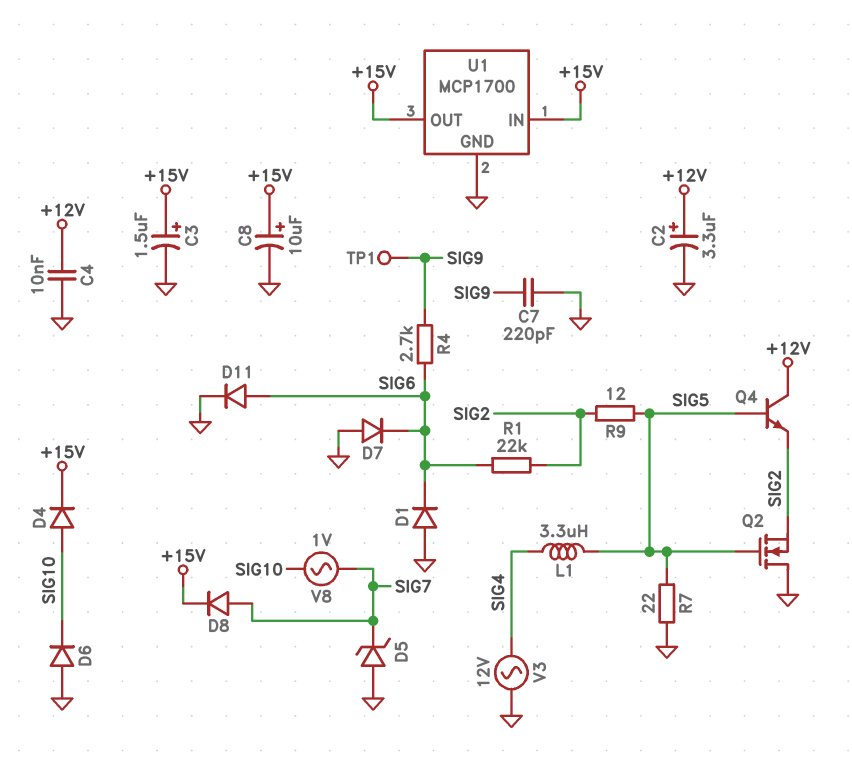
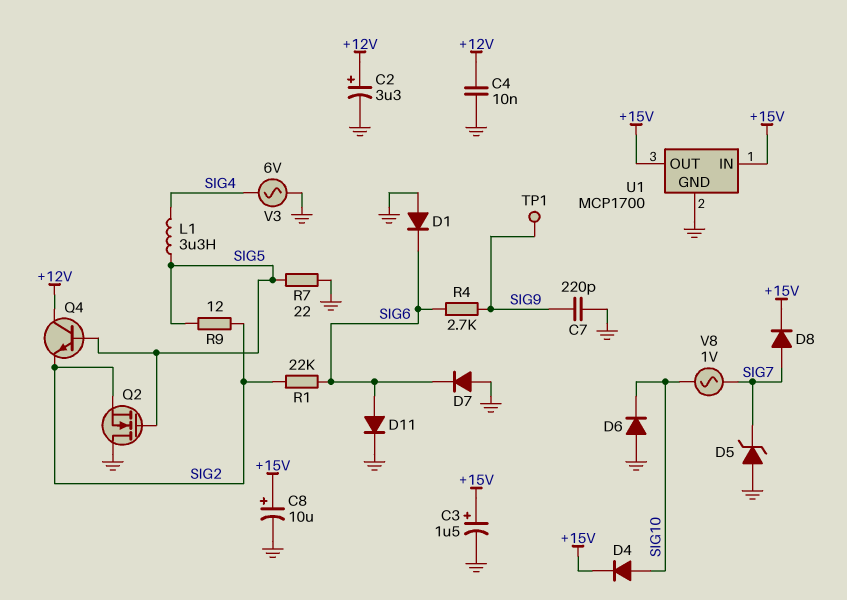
V3: AC 12V (GND, SIG4) -> AC 6V (GND, SIG4)

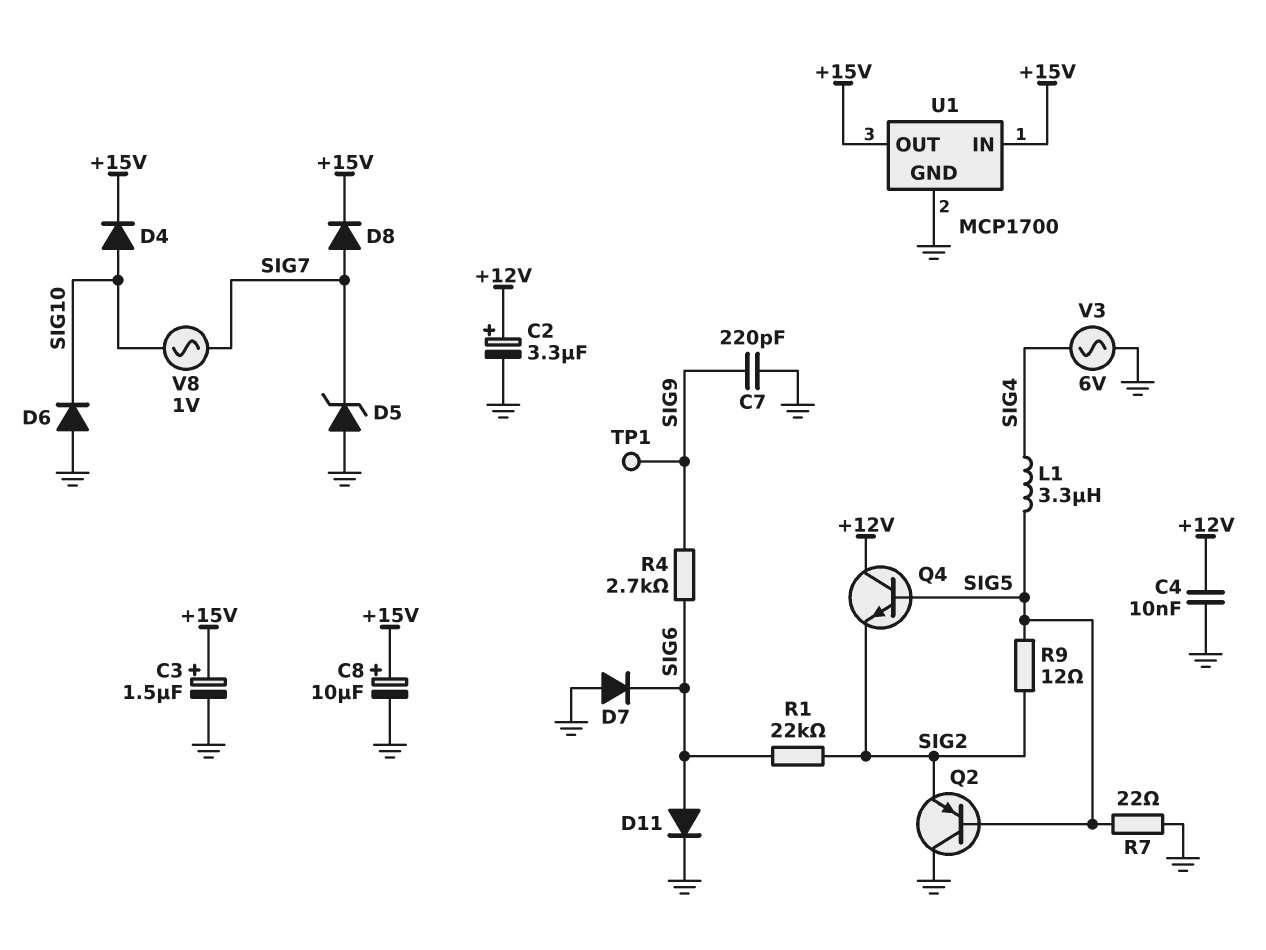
D1: diode (A GND, K SIG6) -> none
Q2: NMOS (G SIG5, D GND, S SIG2) -> PNP (B SIG5, C GND, E SIG2)

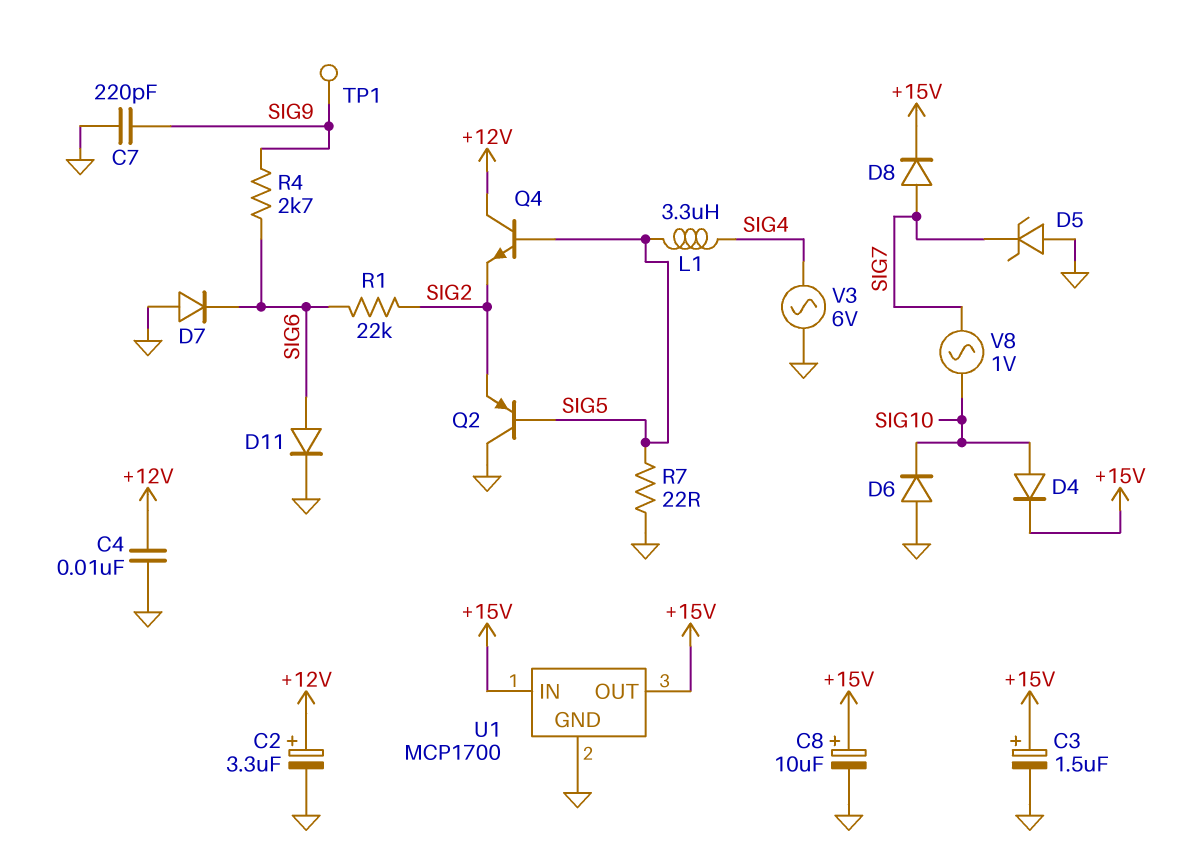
R9: 12 (SIG2, SIG5) -> none

